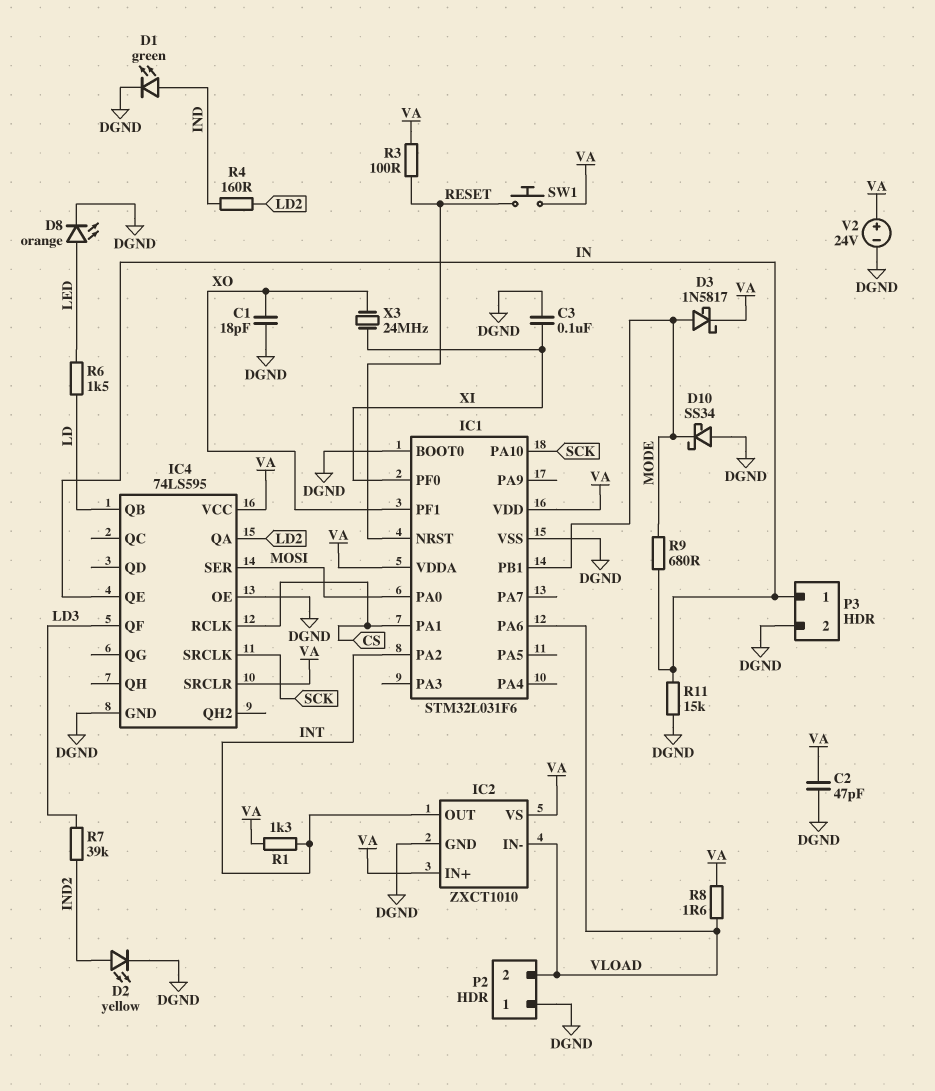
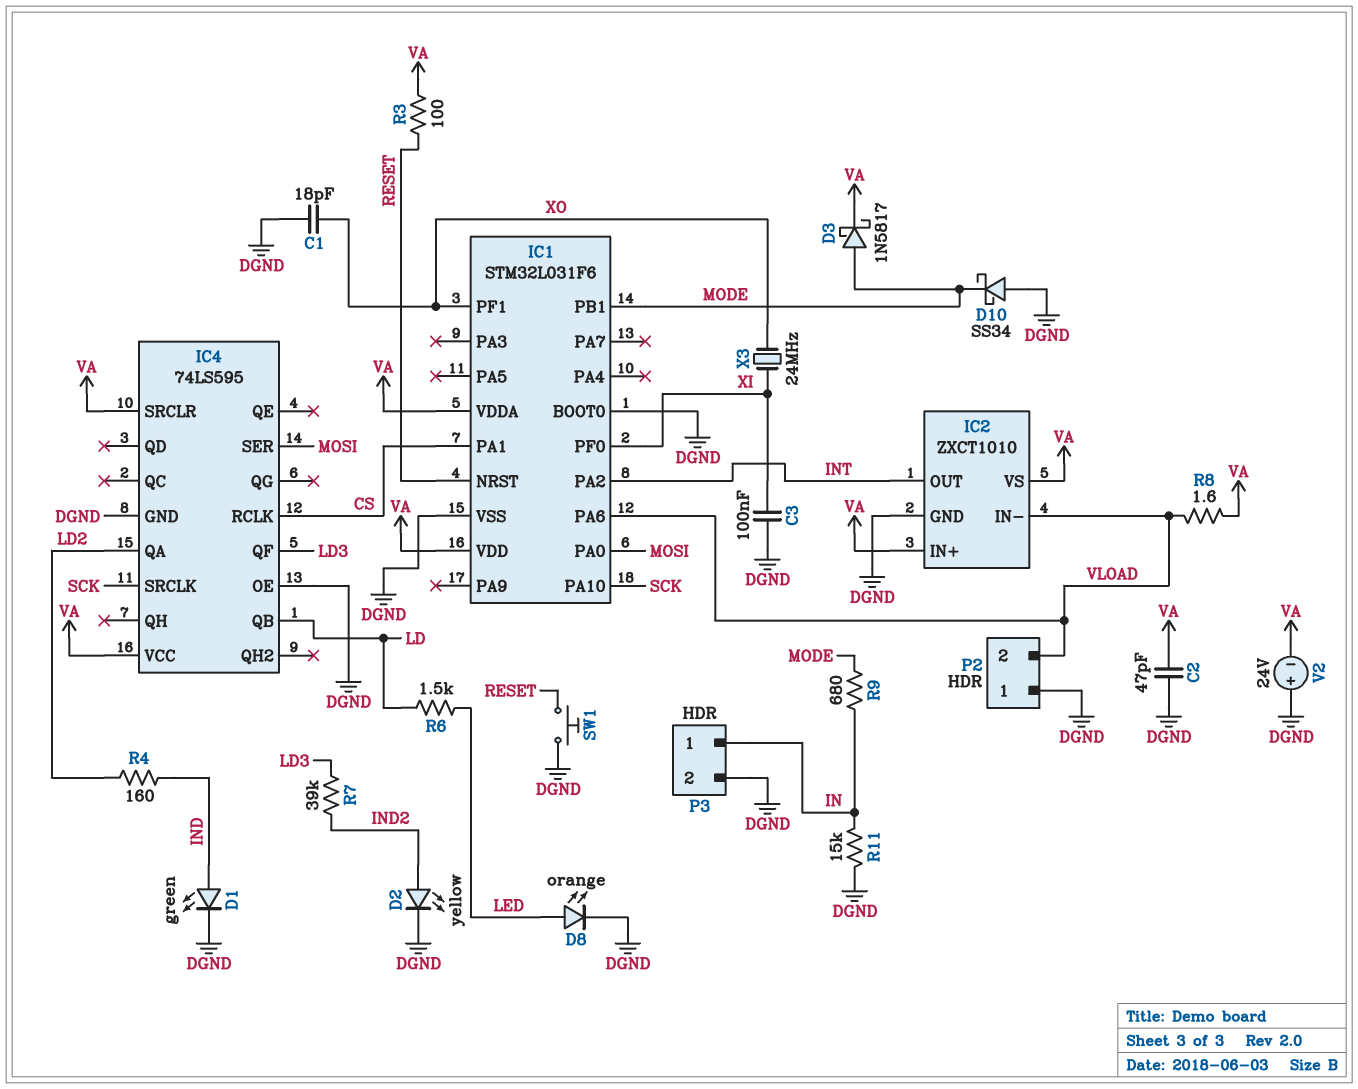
IC4 pin QE: IN -> none
R1: 1.3k (INT, VA) -> none
SW1: button (RESET, VA) -> button (DGND, RESET)
V2: 24V (plus VA, minus DGND) -> 24V (plus DGND, minus VA)

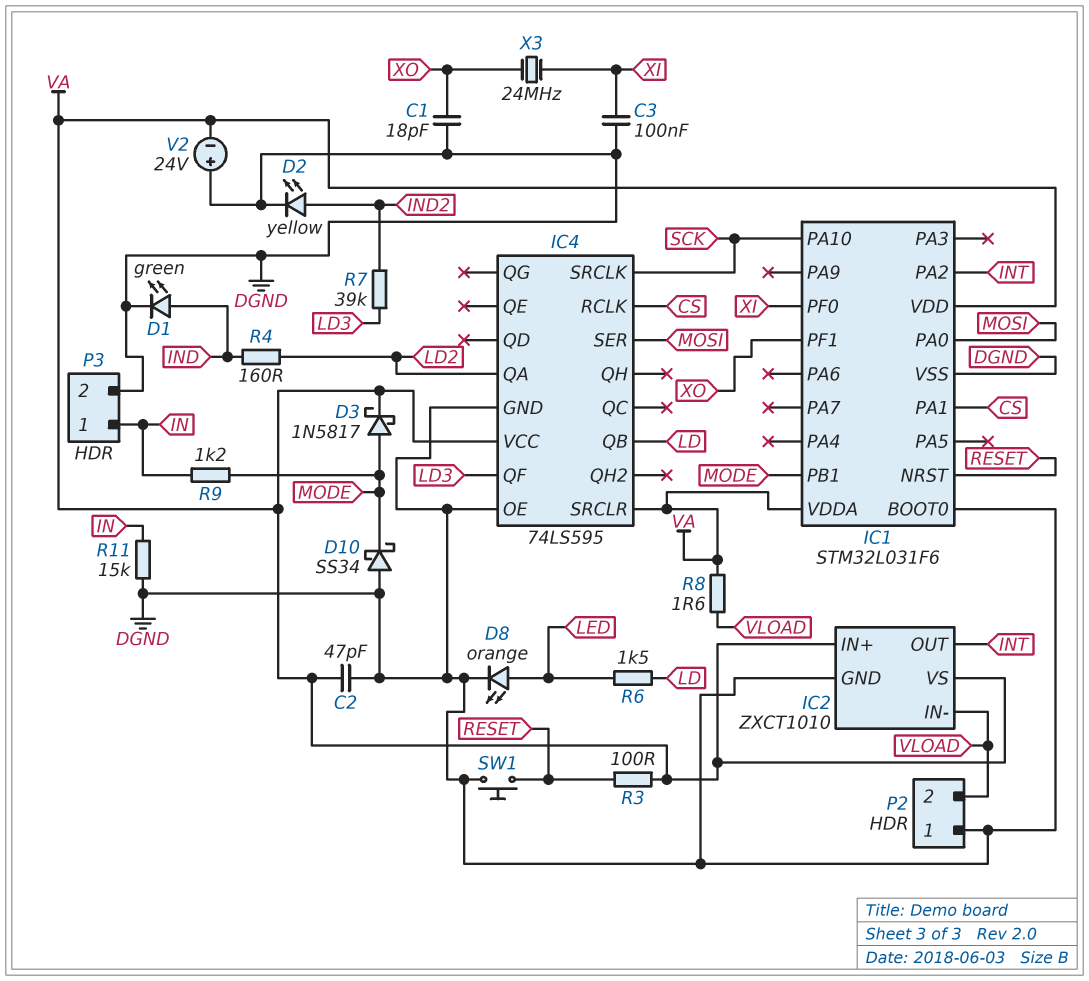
IC1 pin PA6: VLOAD -> none
R9: 680 (IN, MODE) -> 1.2k (IN, MODE)

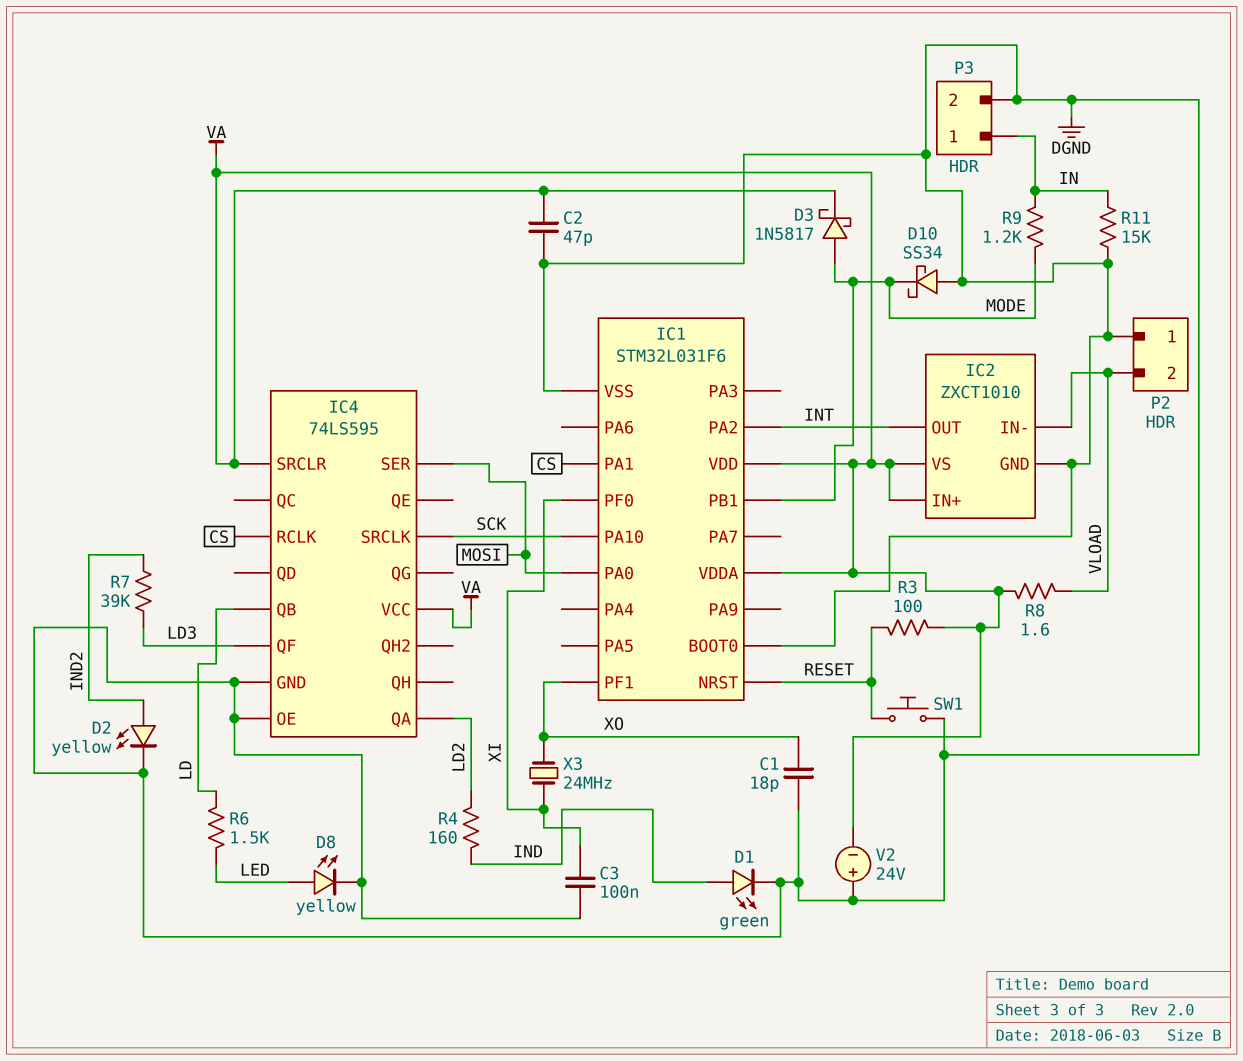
D8: LED orange (A LED, K DGND) -> LED yellow (A LED, K DGND)

